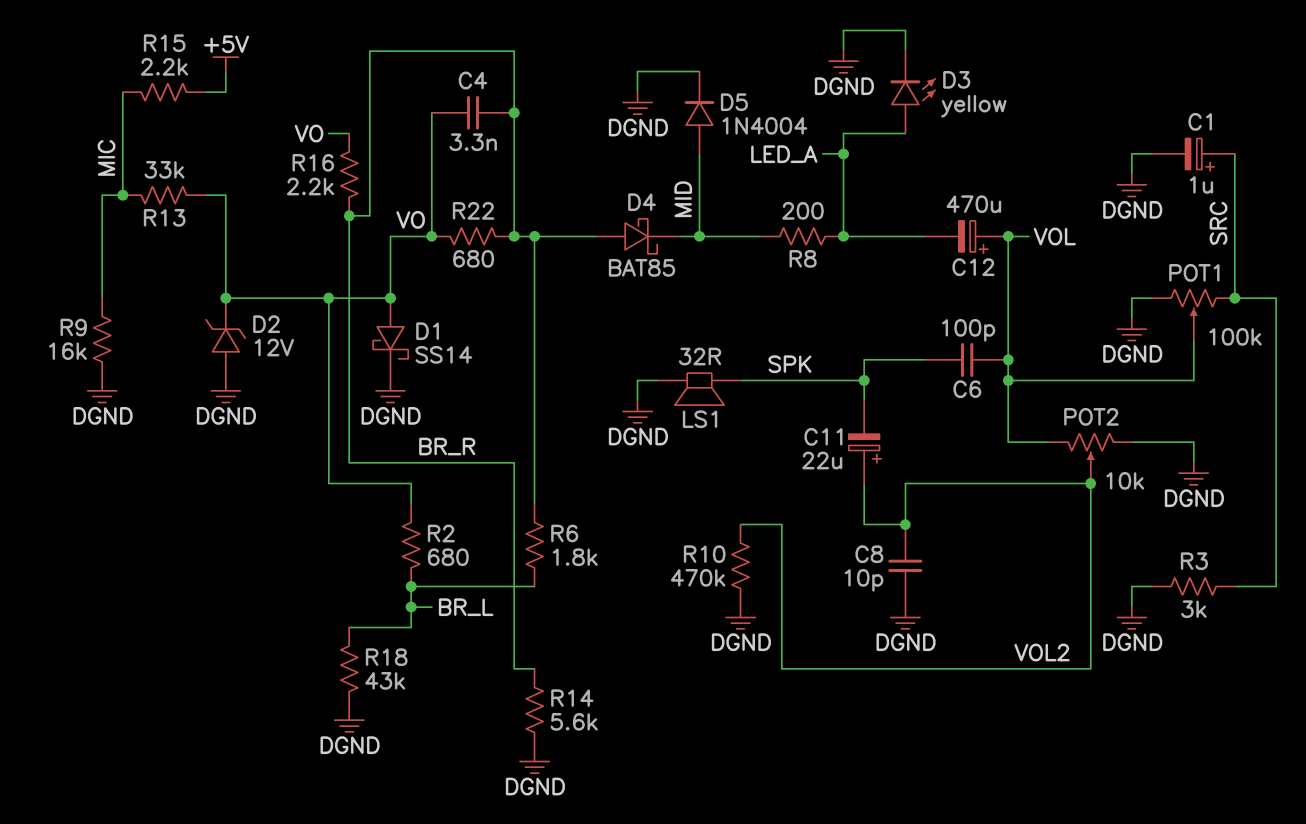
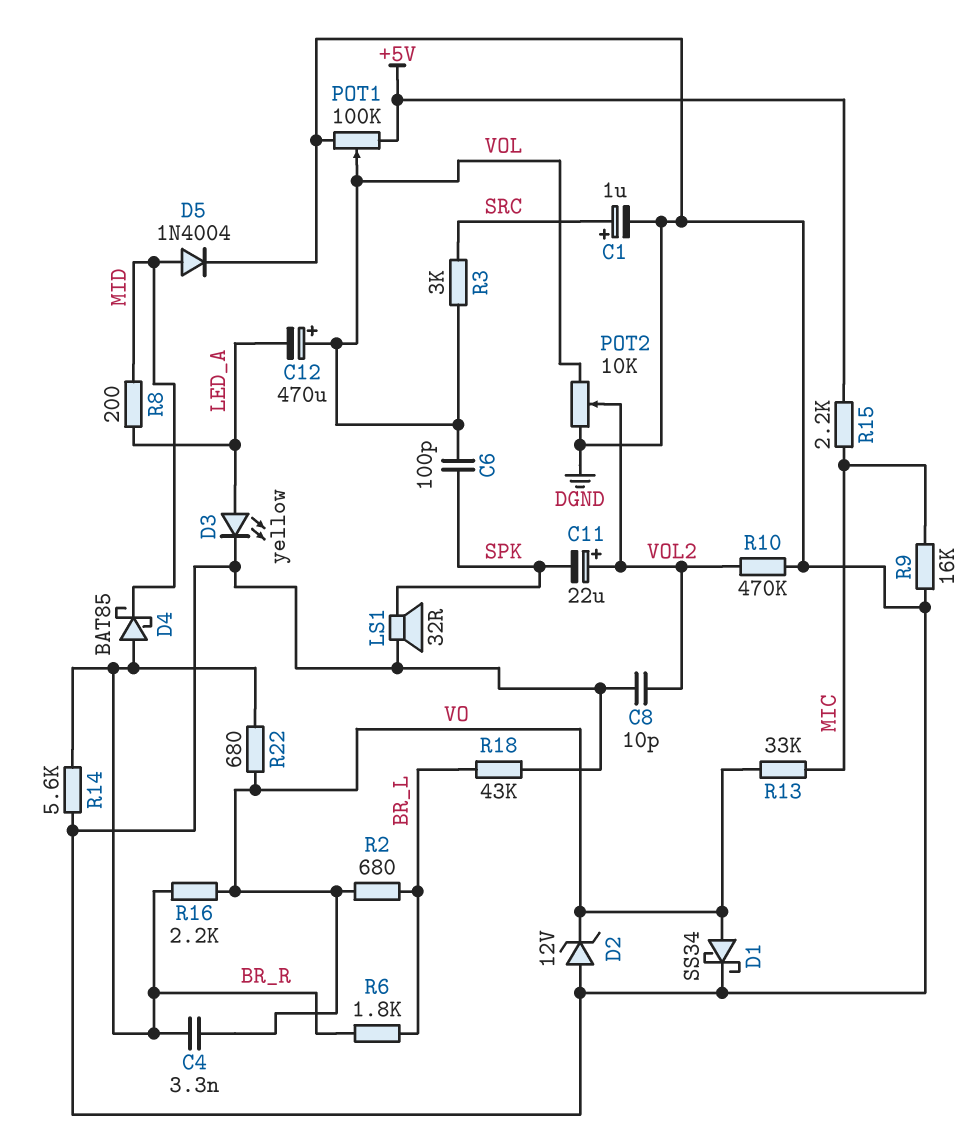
D1: schottky SS14 (A VO, K DGND) -> schottky SS34 (A VO, K DGND)
POT1: 100k (DGND, SRC, wiper VOL) -> 100k (+5V, DGND, wiper VOL)
R3: 3k (DGND, SRC) -> 3k (SRC, VOL)

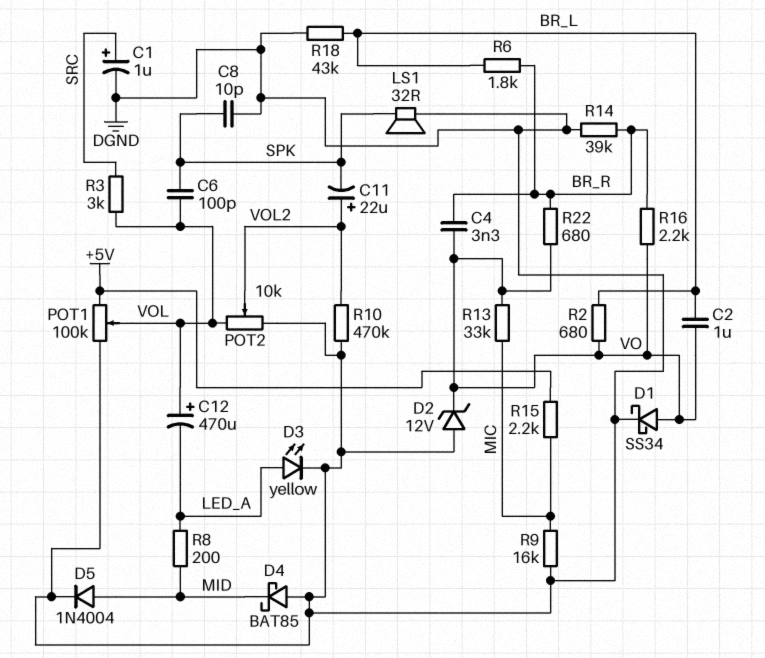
C2: none -> 1uF (BR_L, VO)
C8: 10pF (DGND, VOL2) -> 10pF (DGND, SPK)
D4: schottky BAT85 (A BR_R, K MID) -> schottky BAT85 (A DGND, K MID)
R14: 5.6k (BR_R, DGND) -> 39k (BR_R, DGND)

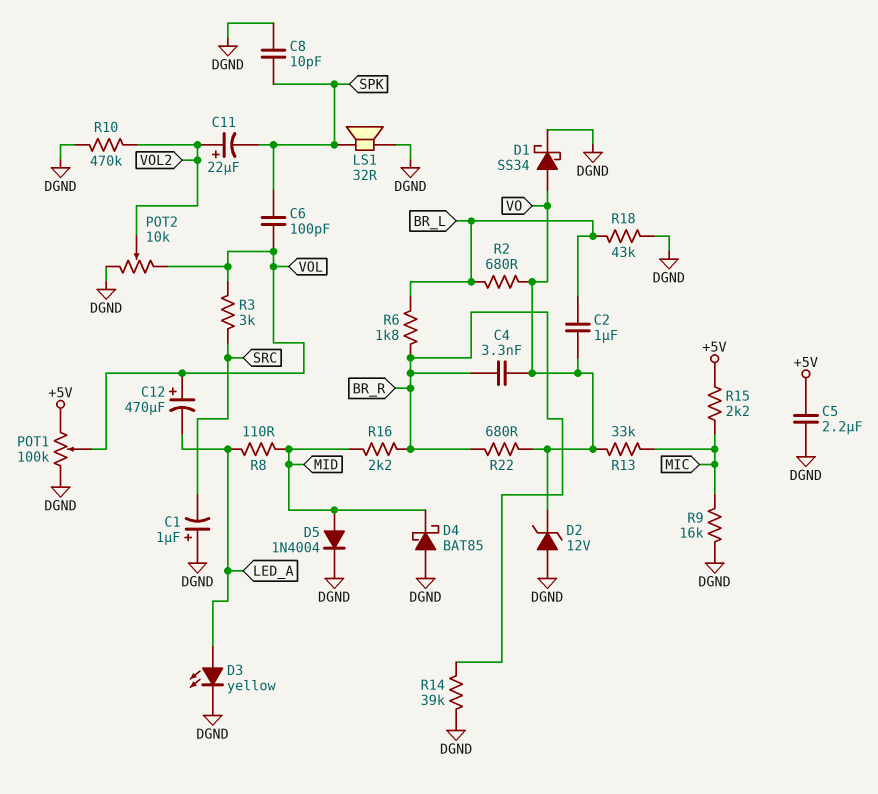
C1: 1uF (plus SRC, minus DGND) -> 1uF (plus DGND, minus SRC)
C5: none -> 2.2uF (+5V, DGND)
R8: 200 (LED_A, MID) -> 110 (LED_A, MID)
R16: 2.2k (BR_R, VO) -> 2.2k (BR_R, MID)

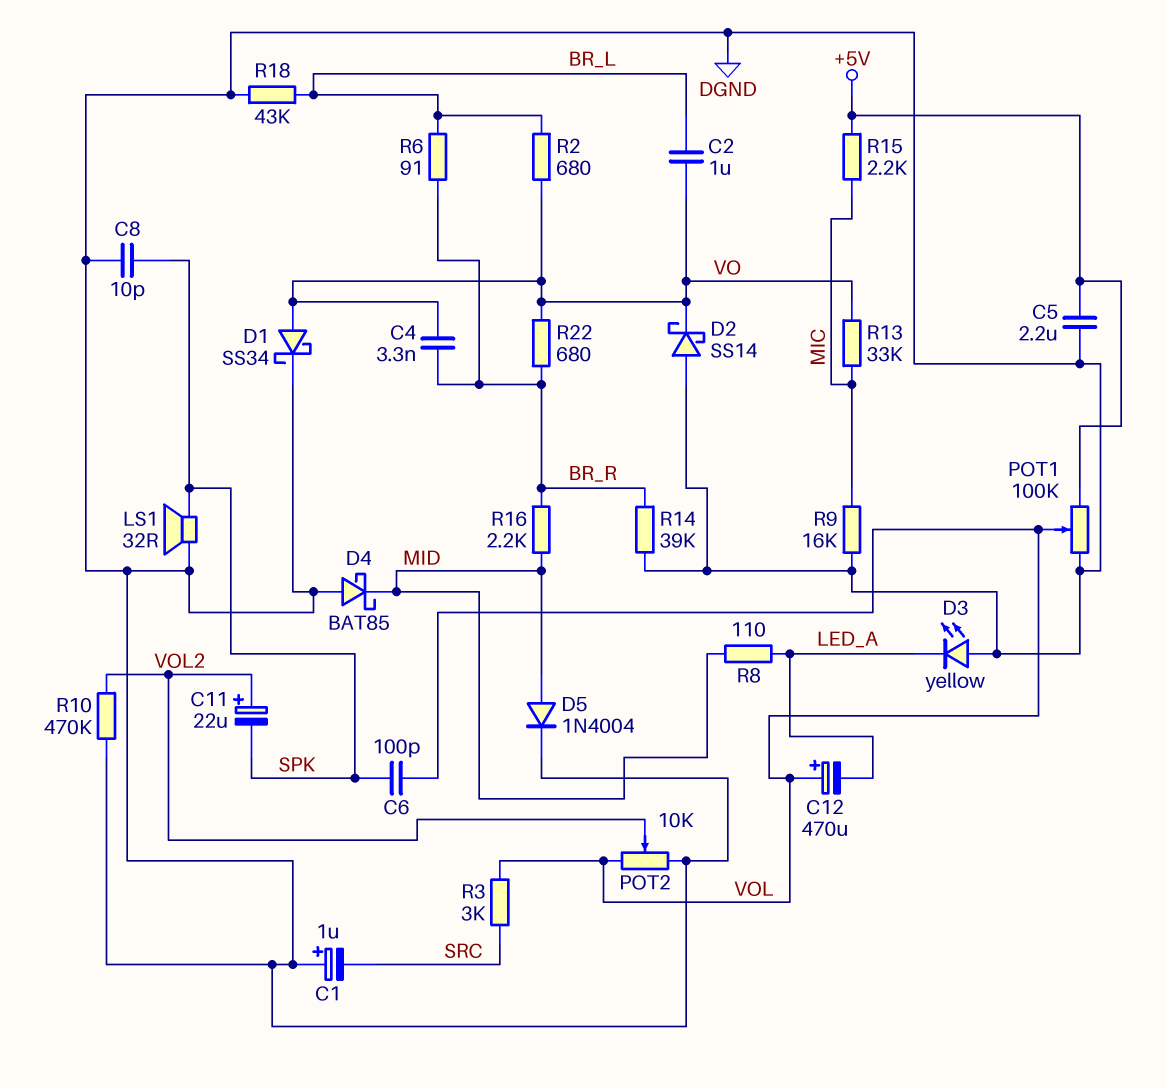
D2: zener 12V (A DGND, K VO) -> schottky SS14 (A DGND, K VO)
D3: LED yellow (A LED_A, K DGND) -> LED yellow (A DGND, K LED_A)
R6: 1.8k (BR_L, BR_R) -> 91 (BR_L, BR_R)

